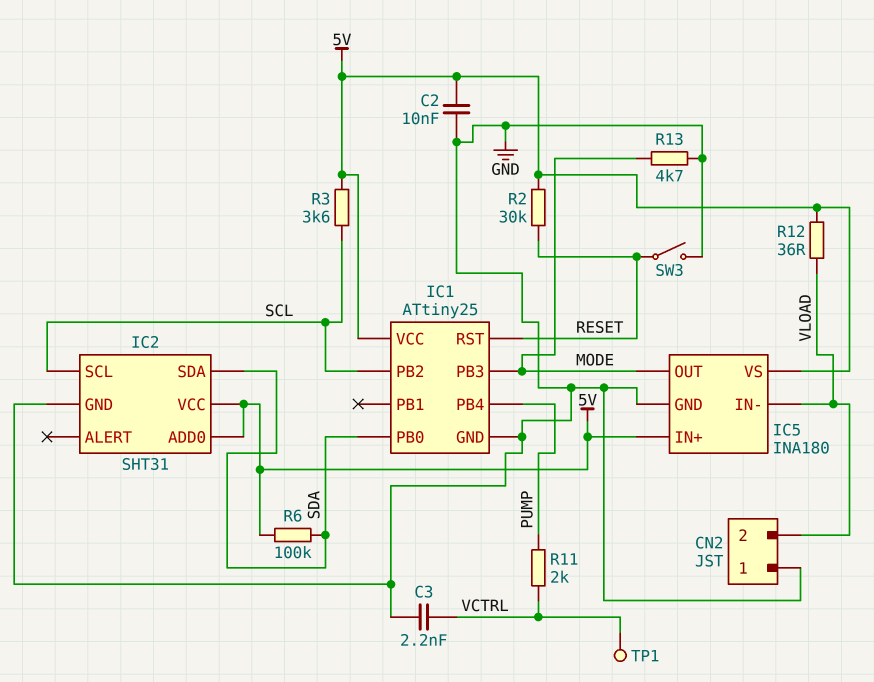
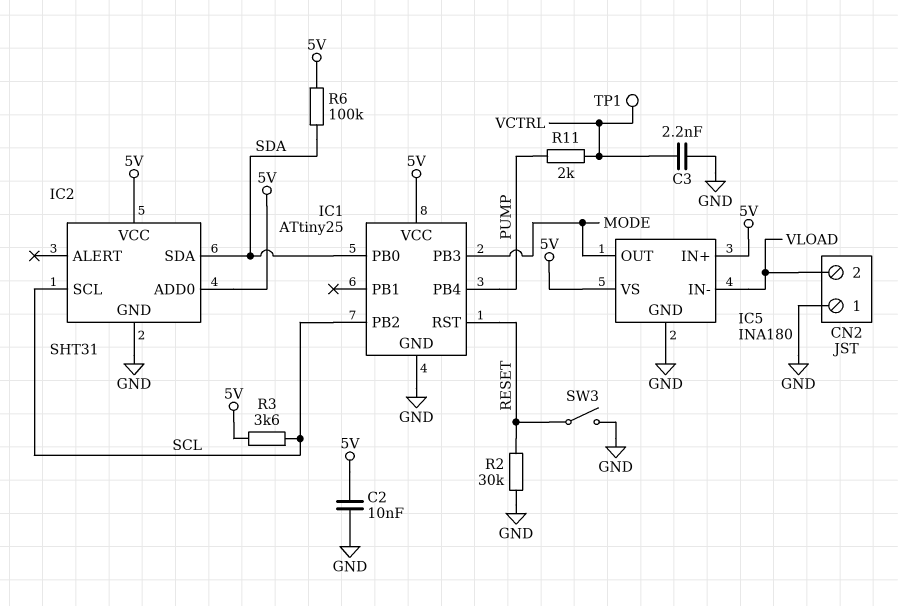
R2: 30k (5V, RESET) -> 30k (GND, RESET)
R12: 36 (5V, VLOAD) -> none
R13: 4.7k (GND, MODE) -> none

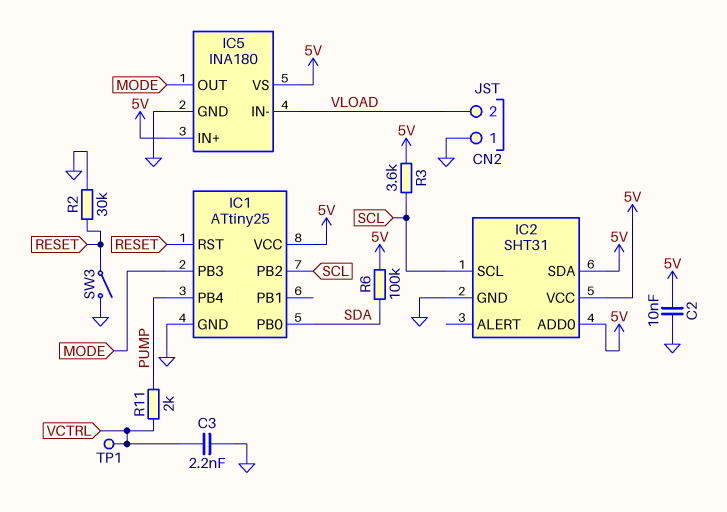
IC2 pin SDA: SDA -> 5V

